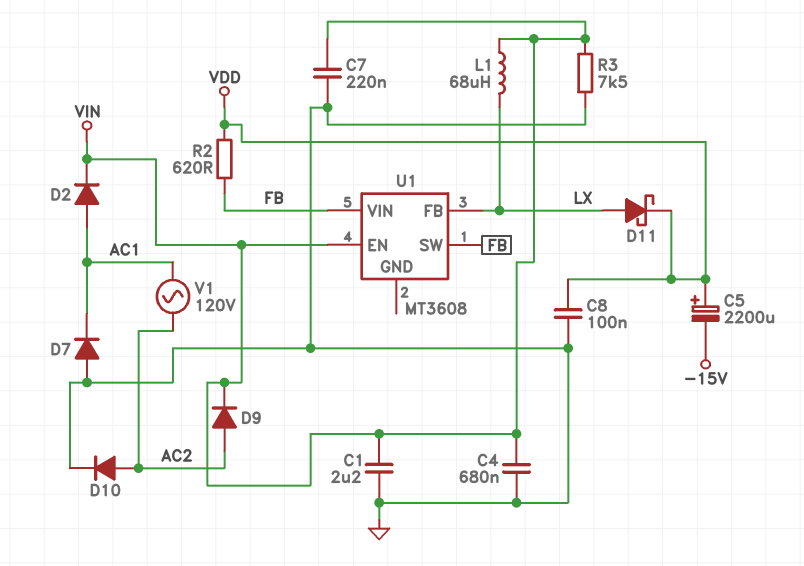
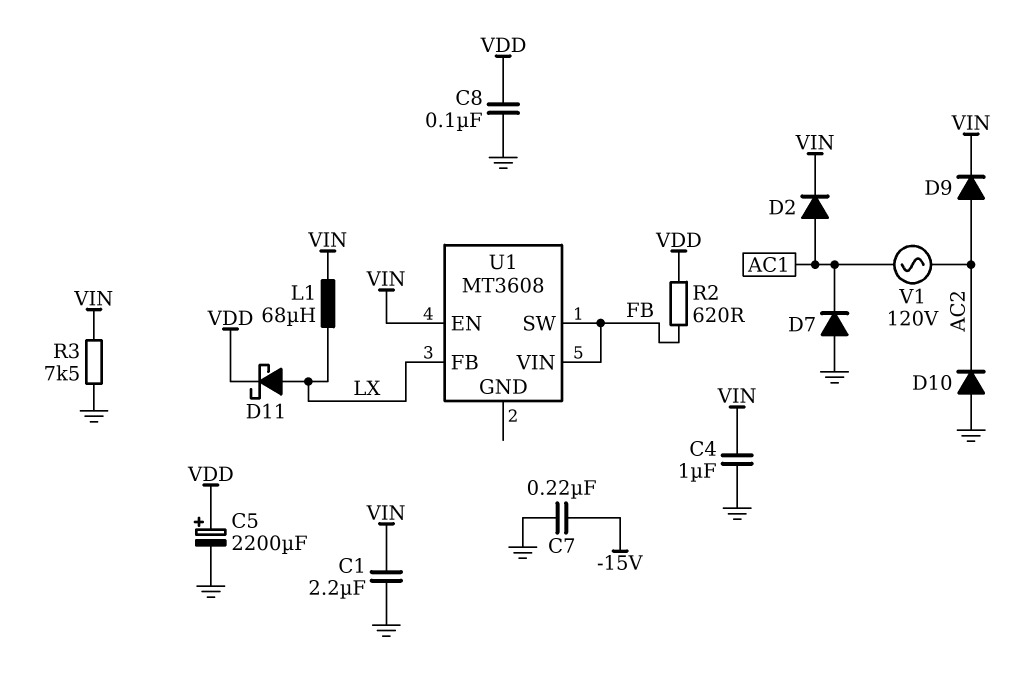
C4: 680nF (GND, VIN) -> 1uF (GND, VIN)
C5: 2200uF (plus VDD, minus -15V) -> 2200uF (plus VDD, minus GND)
C7: 220nF (GND, VIN) -> 220nF (-15V, GND)
D10: diode (A AC2, K GND) -> diode (A GND, K AC2)

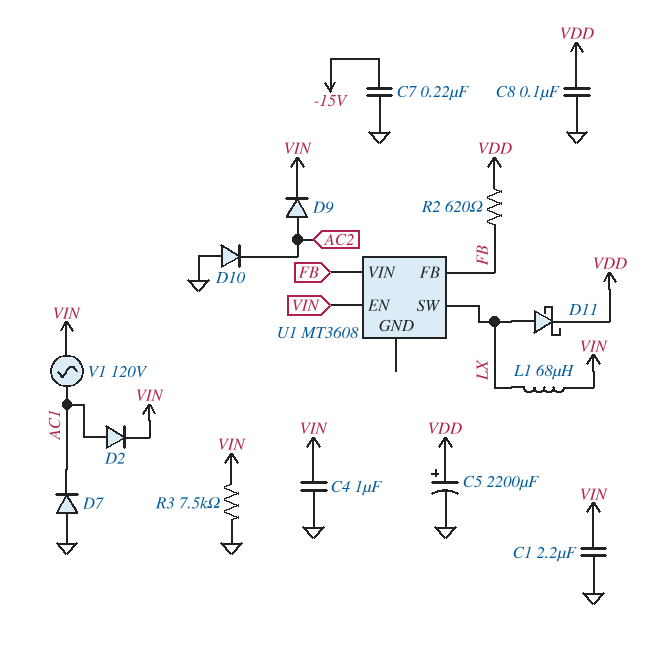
U1 pin FB: LX -> FB
U1 pin SW: FB -> LX
V1: AC 120V (AC1, AC2) -> AC 120V (AC1, VIN)

